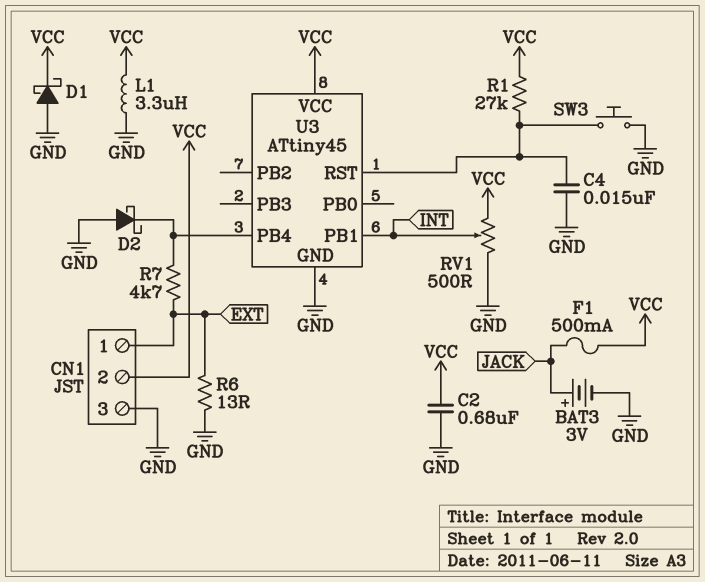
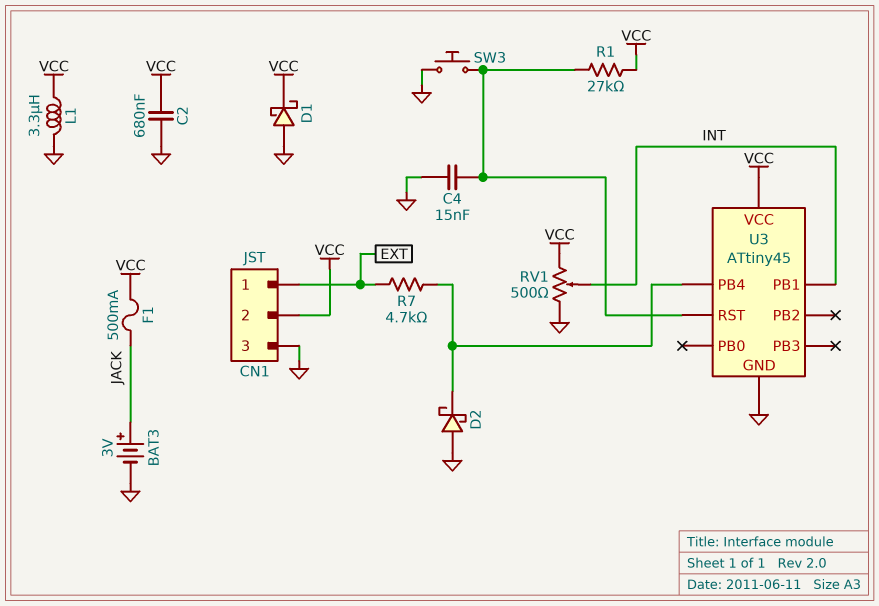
R6: 13 (EXT, GND) -> none

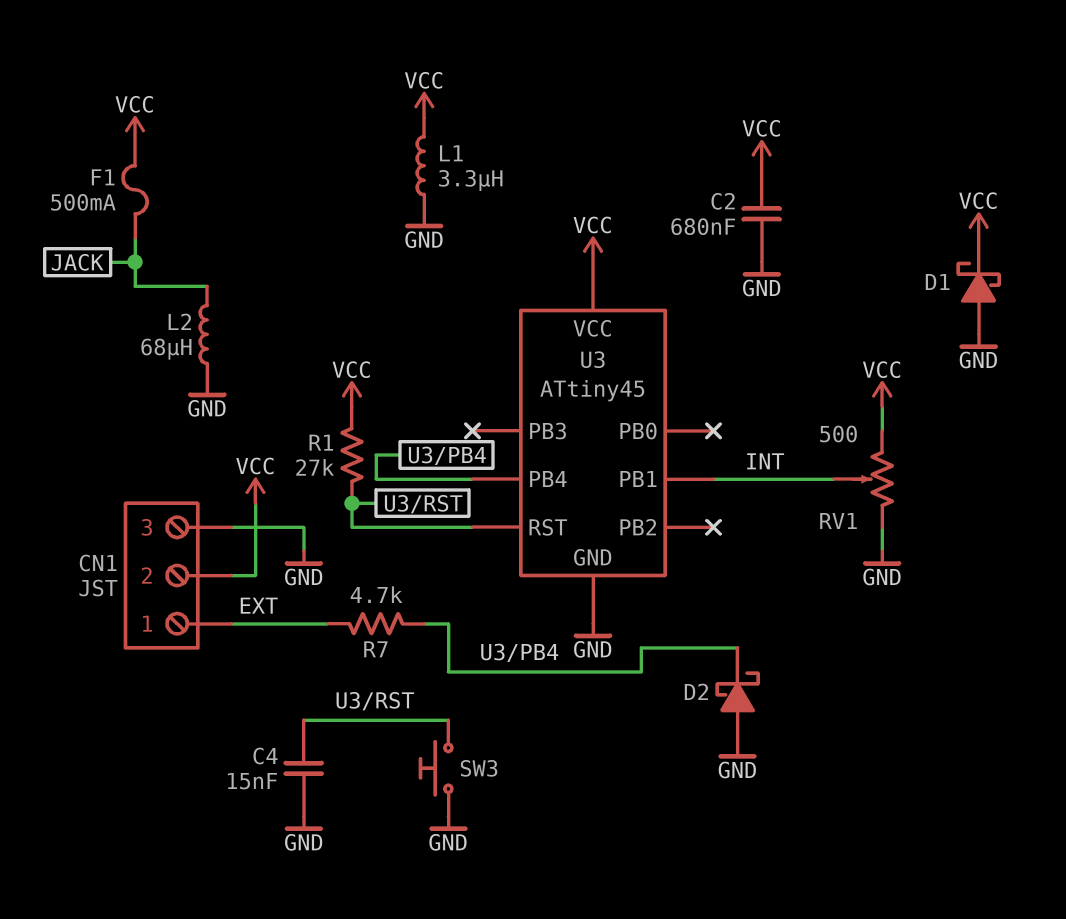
BAT3: 3V (plus JACK, minus GND) -> none
L2: none -> 68uH (GND, JACK)

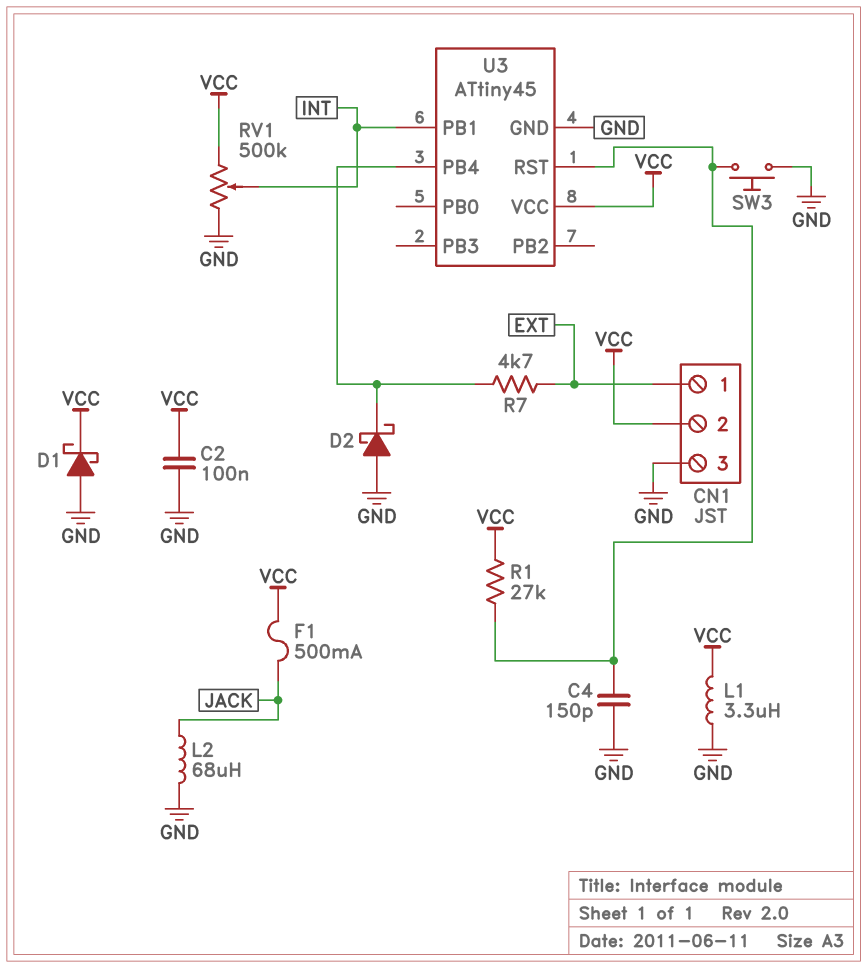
C2: 680nF (GND, VCC) -> 100nF (GND, VCC)
C4: 15nF (GND, U3/RST) -> 150pF (GND, U3/RST)
RV1: 500 (GND, VCC, wiper INT) -> 500k (GND, VCC, wiper INT)

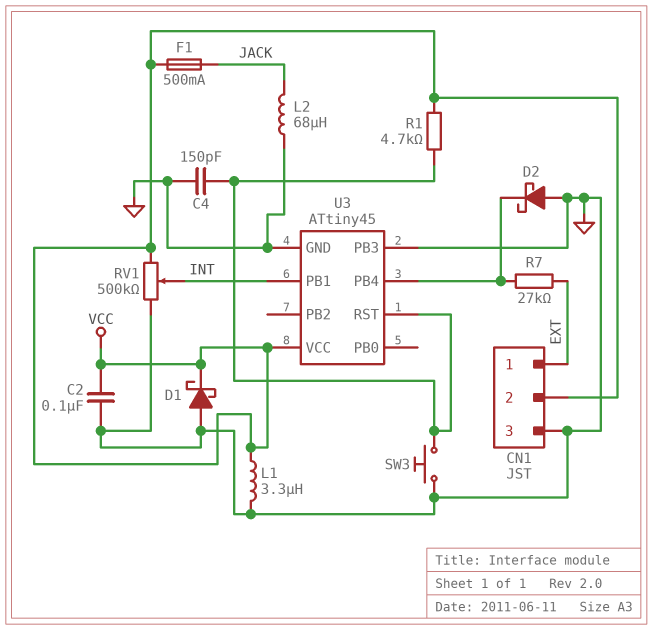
R1: 27k (U3/RST, VCC) -> 4.7k (U3/RST, VCC)
R7: 4.7k (EXT, U3/PB4) -> 27k (EXT, U3/PB4)
U3 pin PB3: none -> GND

